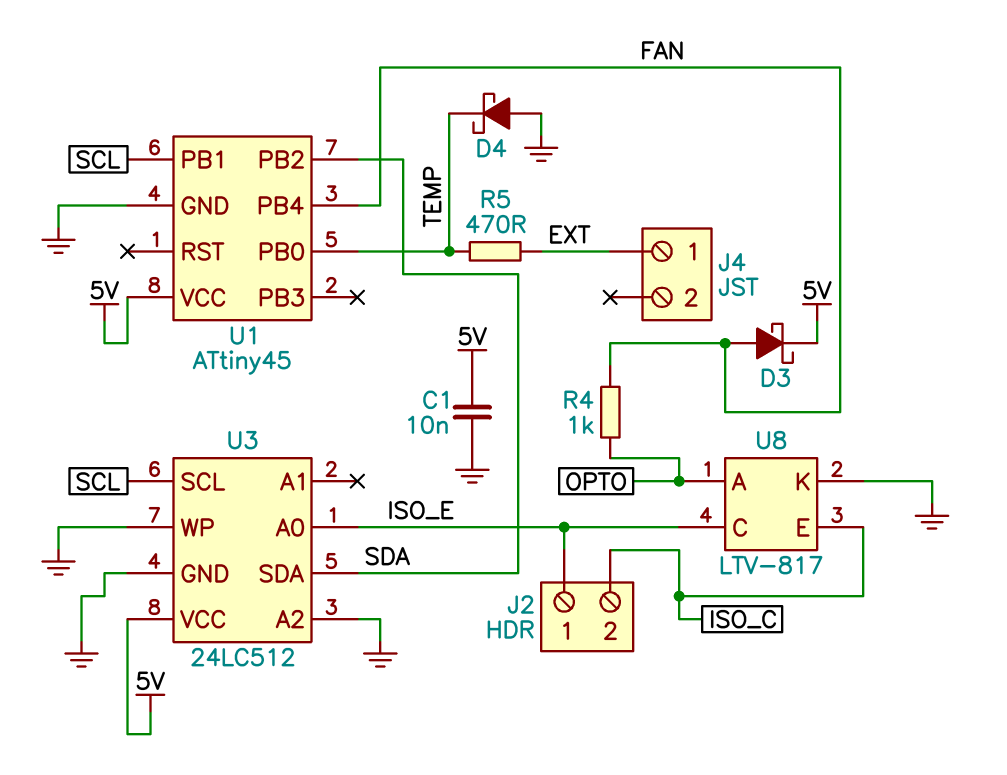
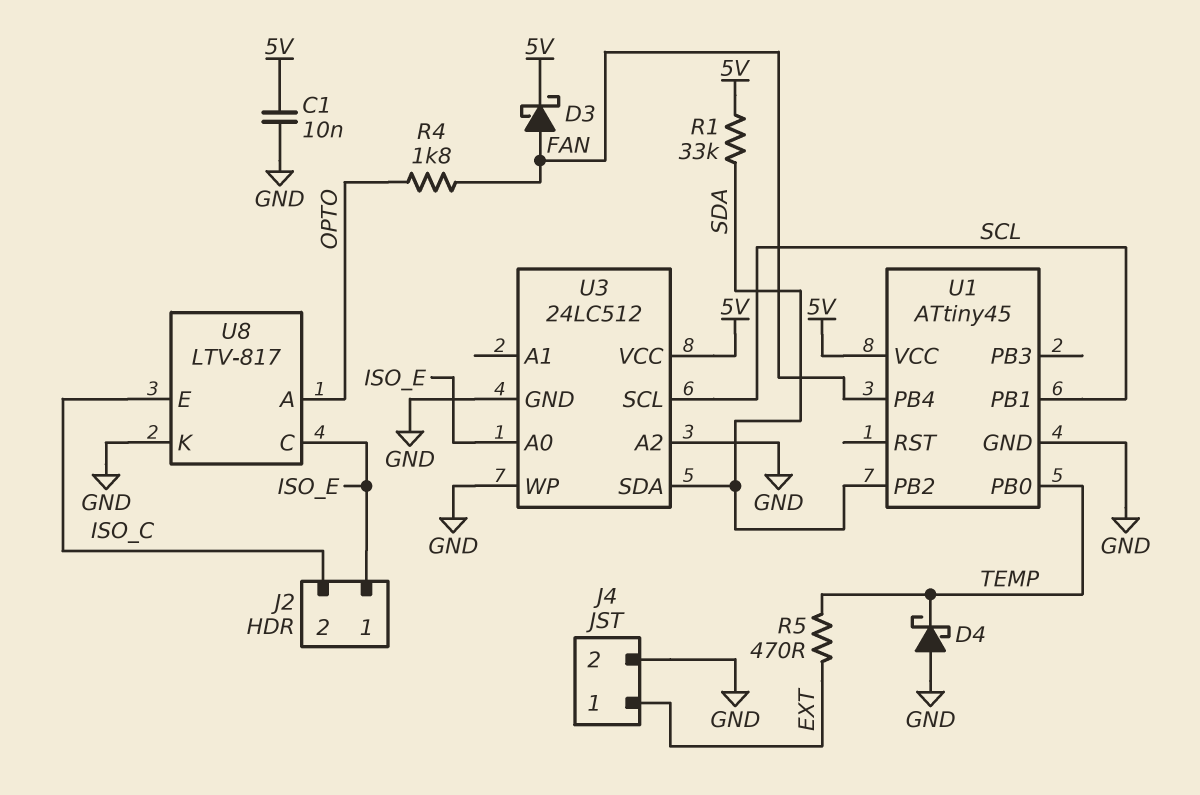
J4 pin 2: none -> GND
R1: none -> 33k (5V, SDA)
R4: 1k (FAN, OPTO) -> 1.8k (FAN, OPTO)

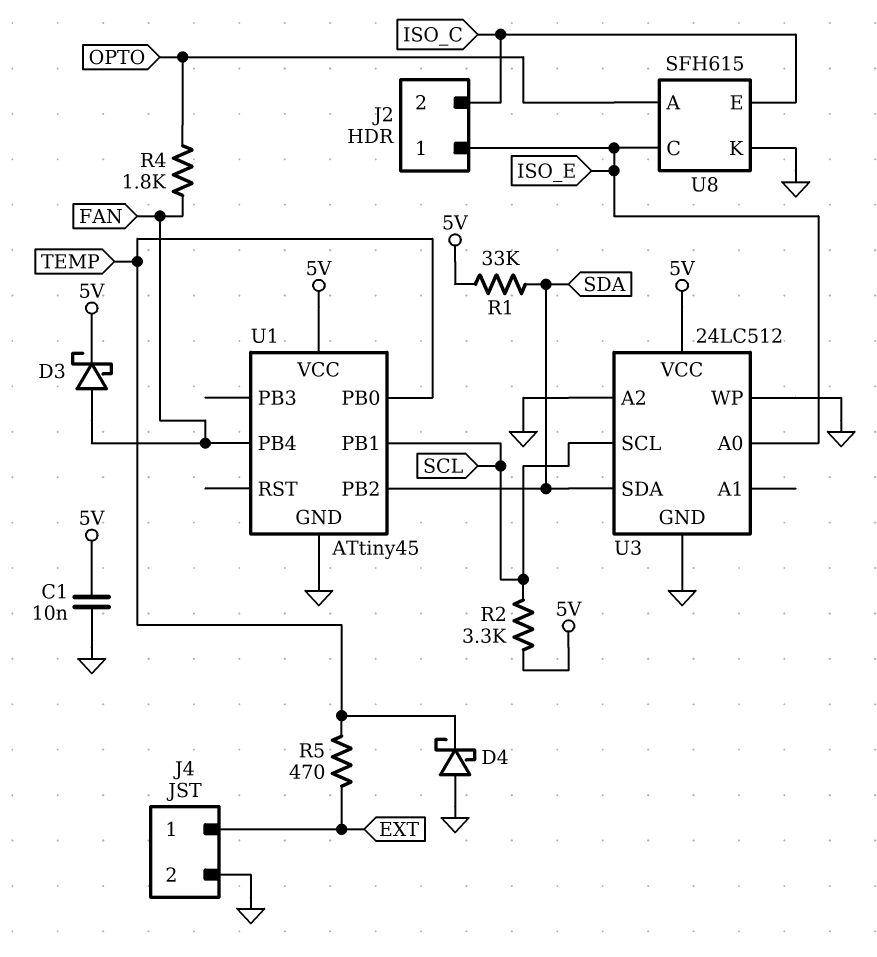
R2: none -> 3.3k (5V, SCL)
U8: LTV-817 -> SFH615

